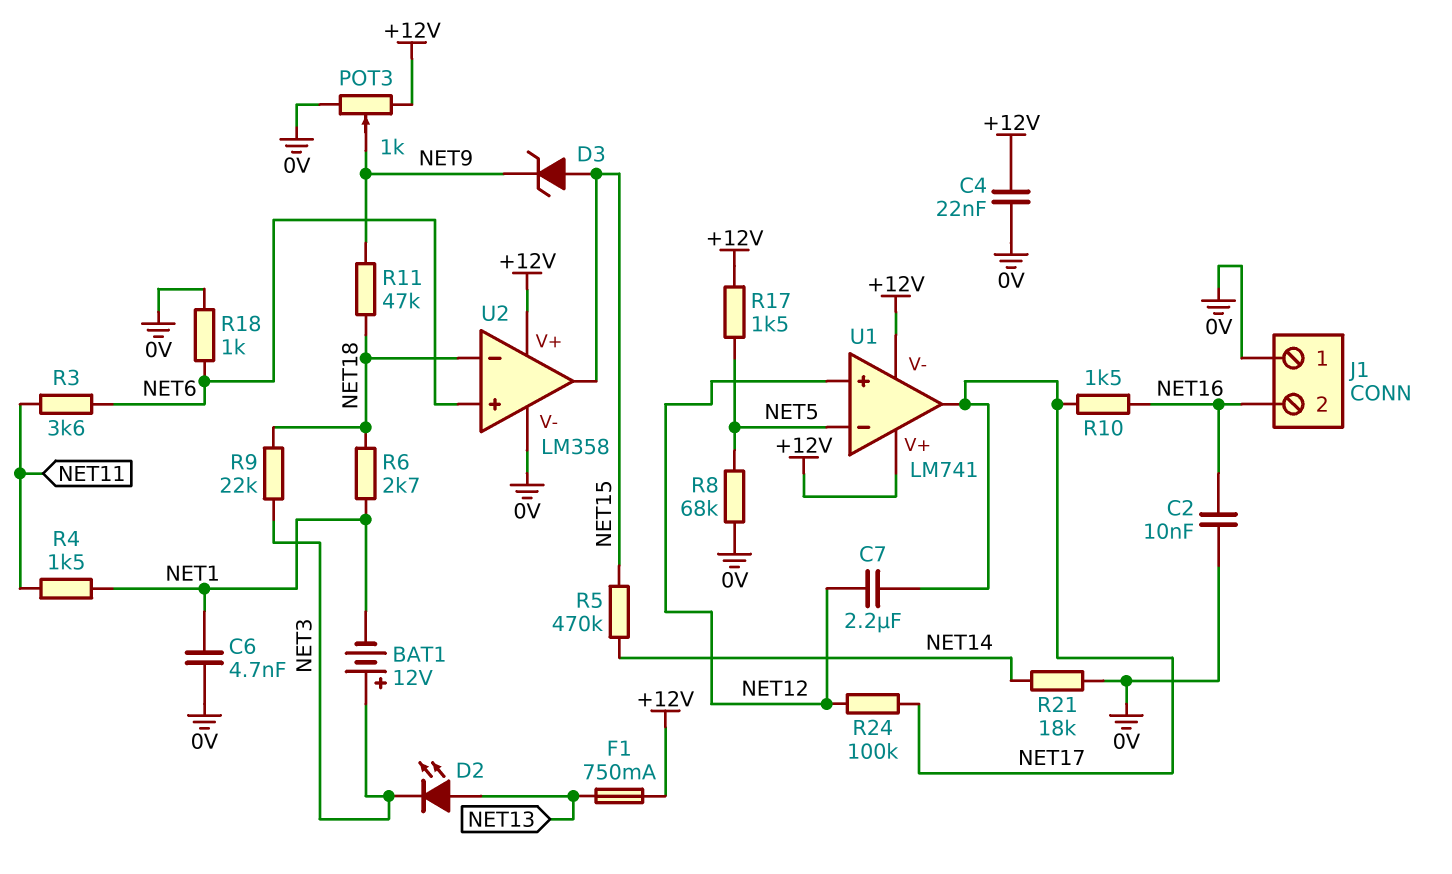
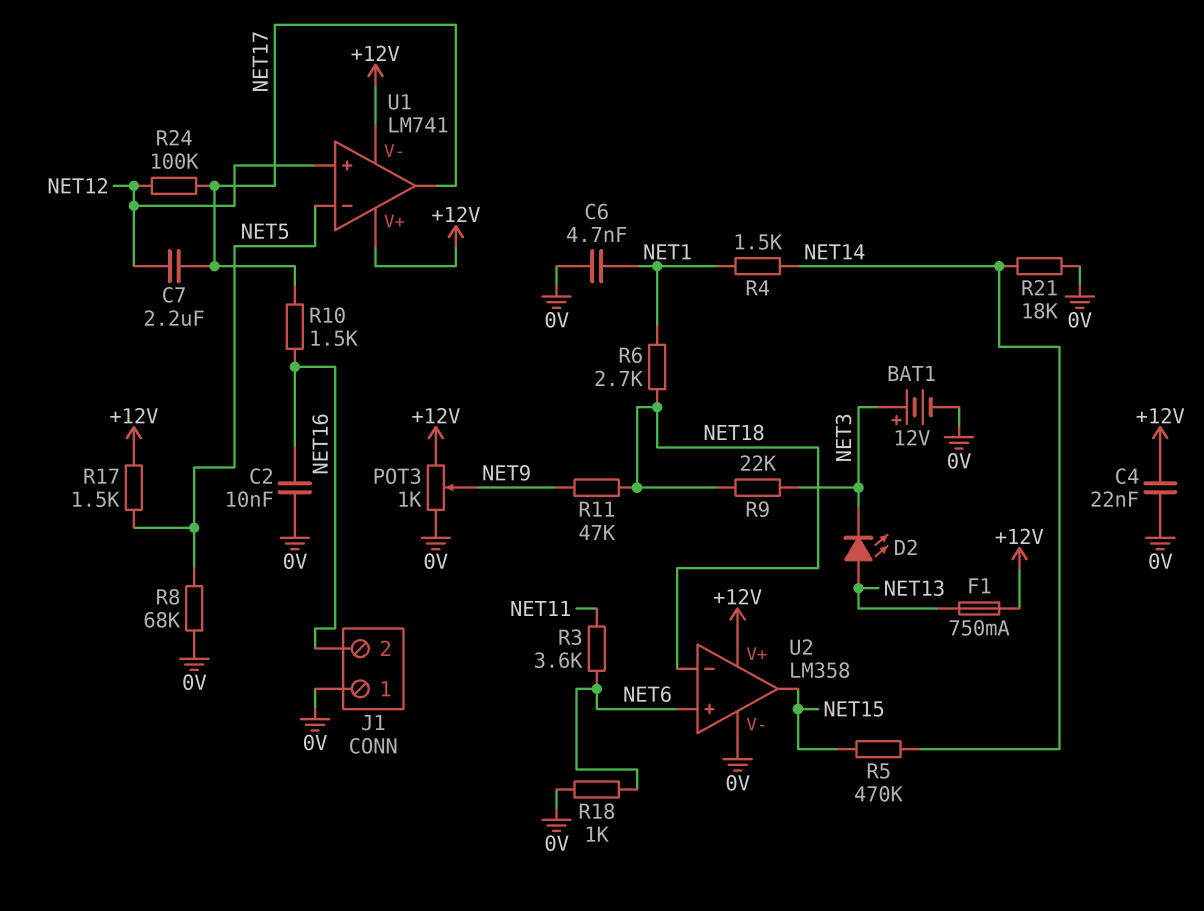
BAT1: 12V (plus NET3, minus NET1) -> 12V (plus NET3, minus 0V)
D3: zener (A NET15, K NET9) -> none
R4: 1.5k (NET1, NET11) -> 1.5k (NET1, NET14)

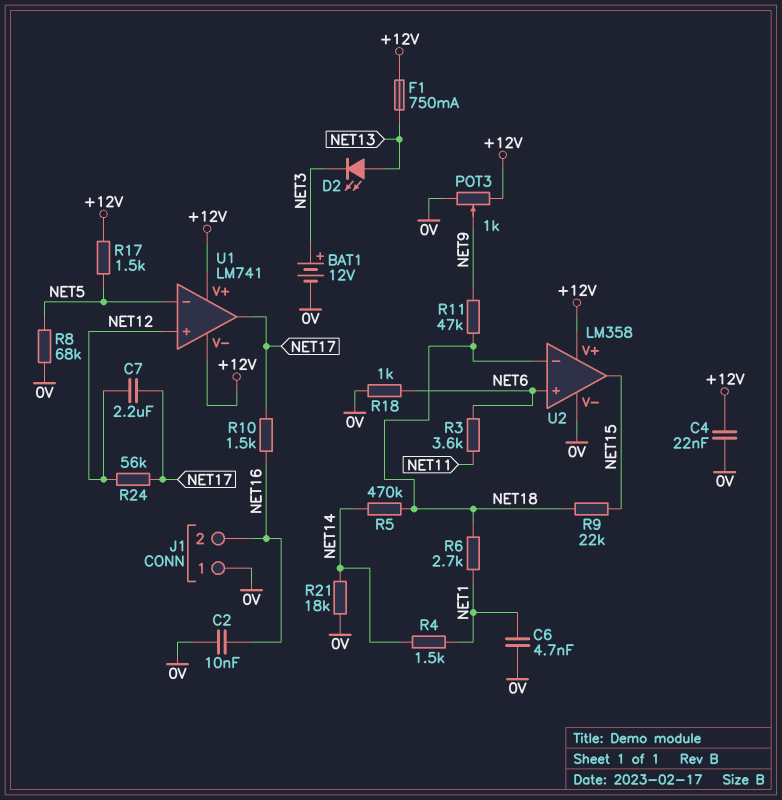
R5: 470k (NET14, NET15) -> 470k (NET14, NET18)
R9: 22k (NET3, NET18) -> 22k (NET15, NET18)
R24: 100k (NET12, NET17) -> 56k (NET12, NET17)

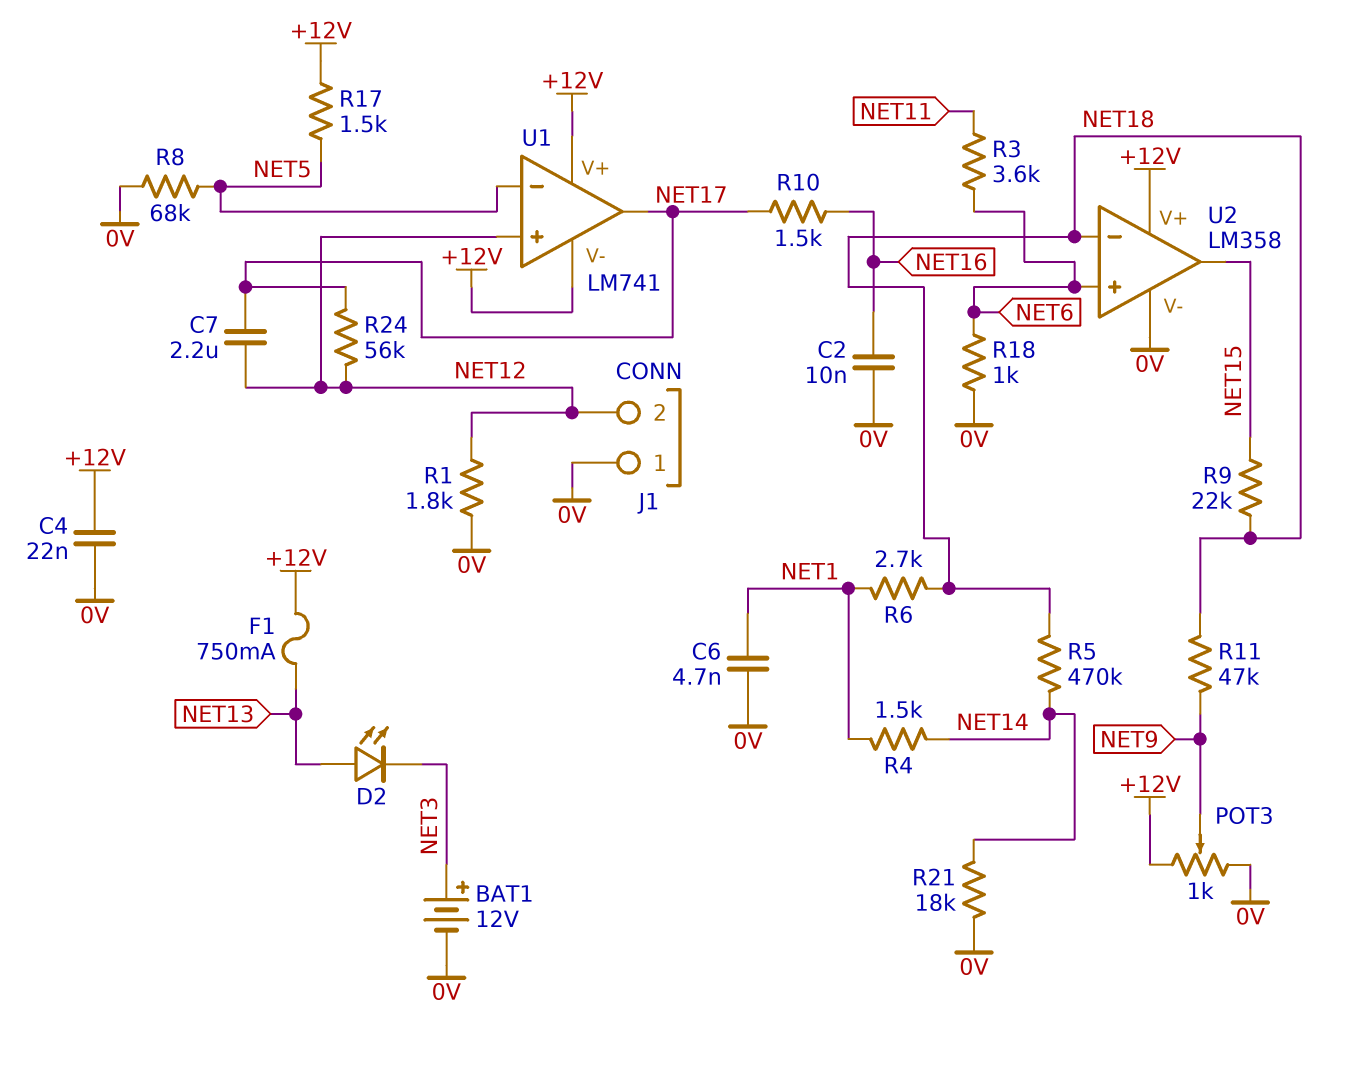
J1 pin 2: NET16 -> NET12
R1: none -> 1.8k (0V, NET12)

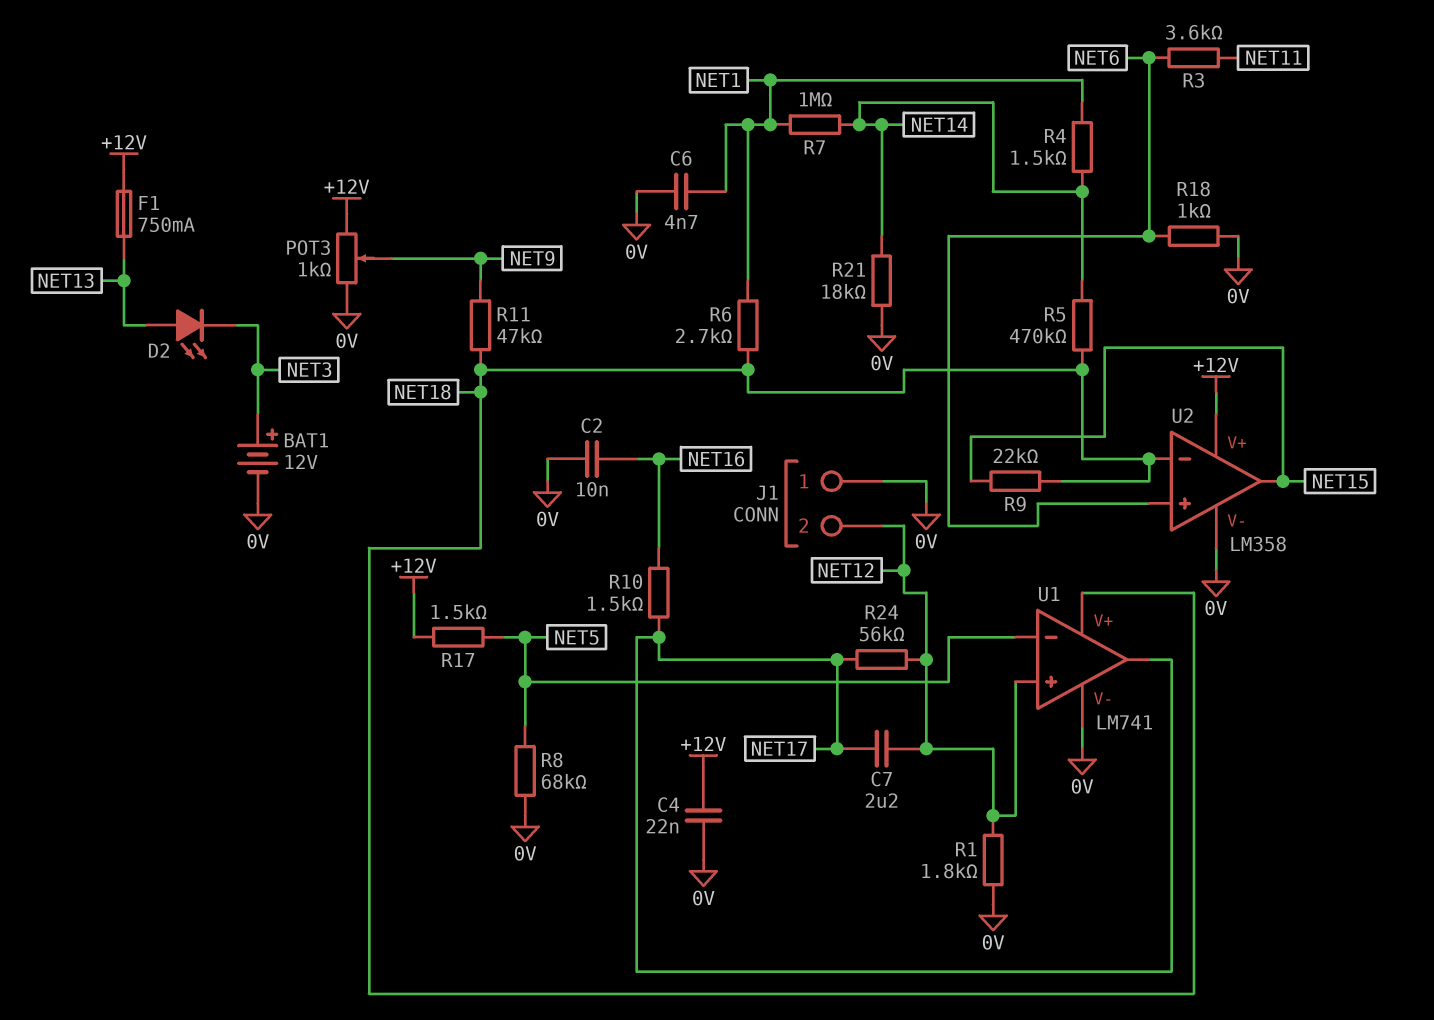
R7: none -> 1M (NET1, NET14)
U1 pin V+: +12V -> NET18
U1 pin V-: +12V -> 0V

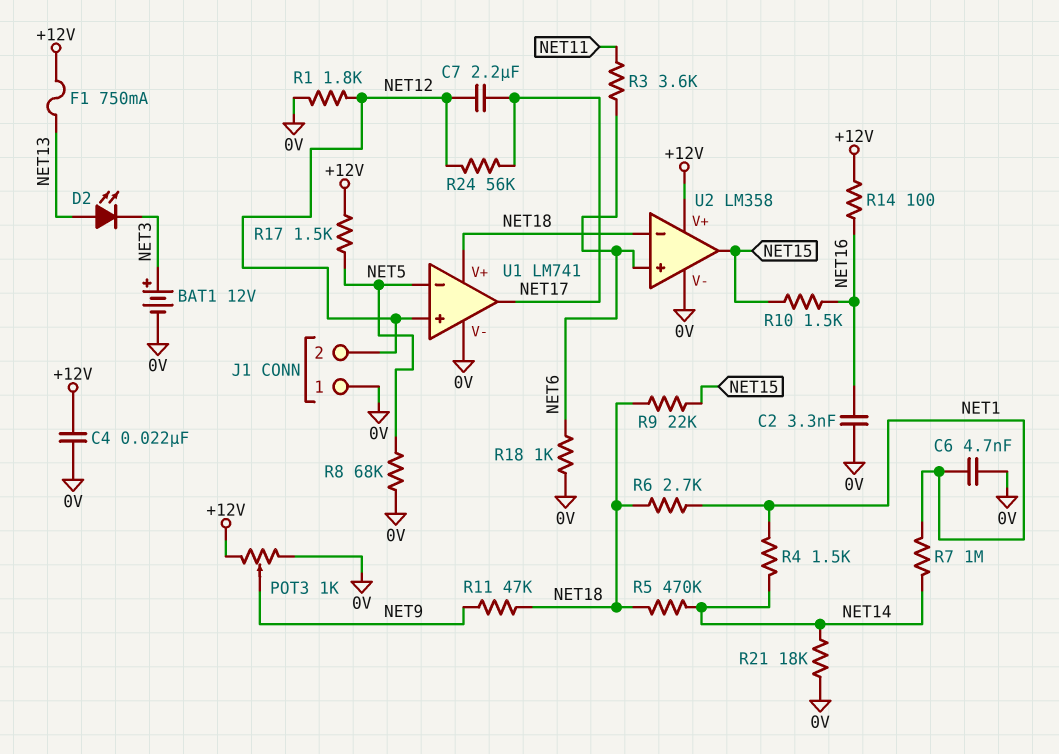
C2: 10nF (0V, NET16) -> 3.3nF (0V, NET16)
R10: 1.5k (NET16, NET17) -> 1.5k (NET15, NET16)
R14: none -> 100 (+12V, NET16)

